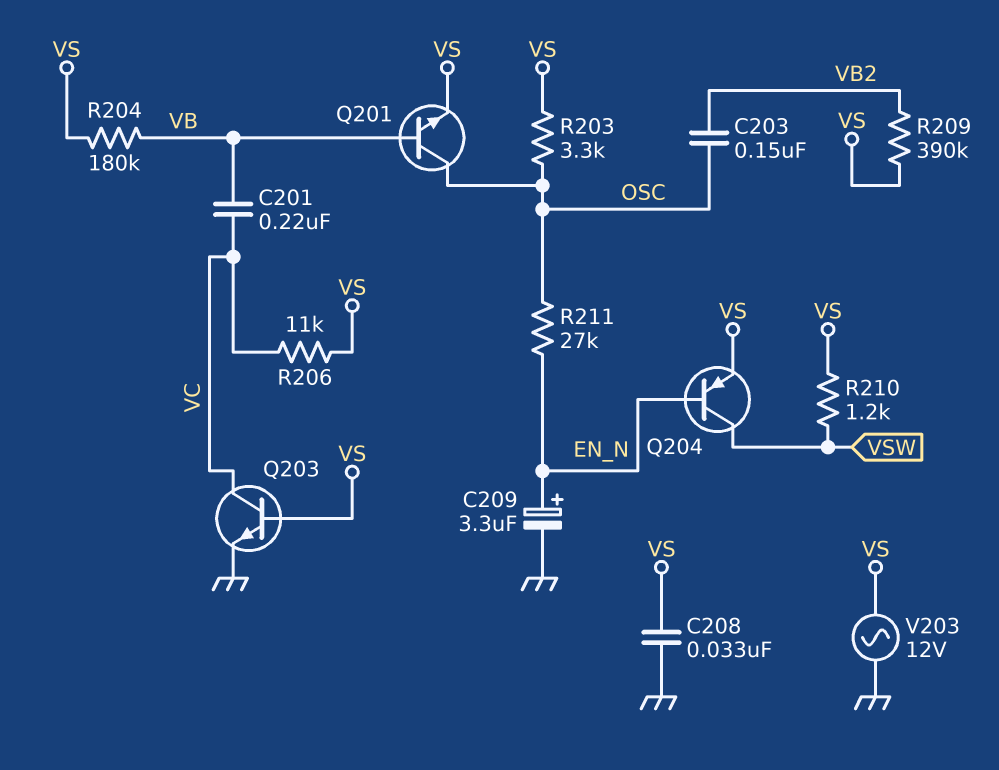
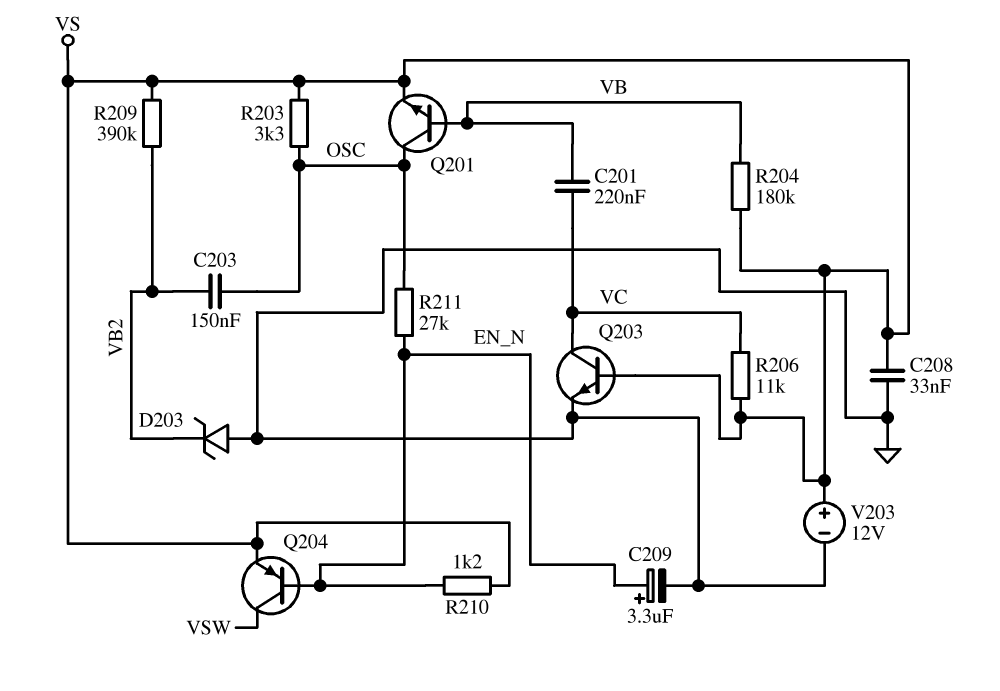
D203: none -> zener (A GND, K VB2)
R210: 1.2k (VS, VSW) -> 1.2k (EN_N, VS)
V203: AC 12V (GND, VS) -> 12V (plus VS, minus GND)

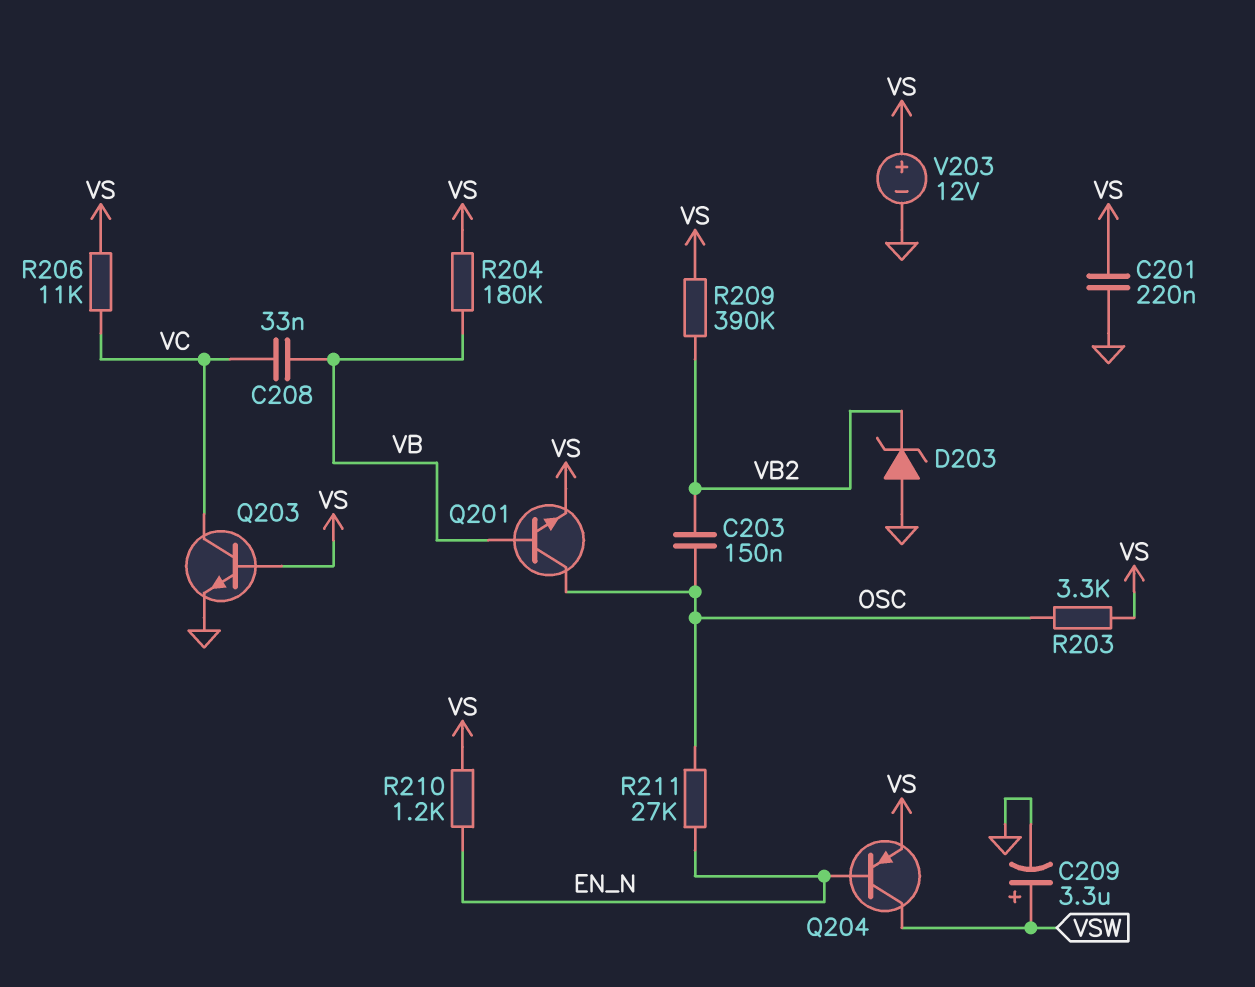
C201: 220nF (VB, VC) -> 220nF (GND, VS)
C208: 33nF (GND, VS) -> 33nF (VB, VC)
C209: 3.3uF (plus EN_N, minus GND) -> 3.3uF (plus VSW, minus GND)

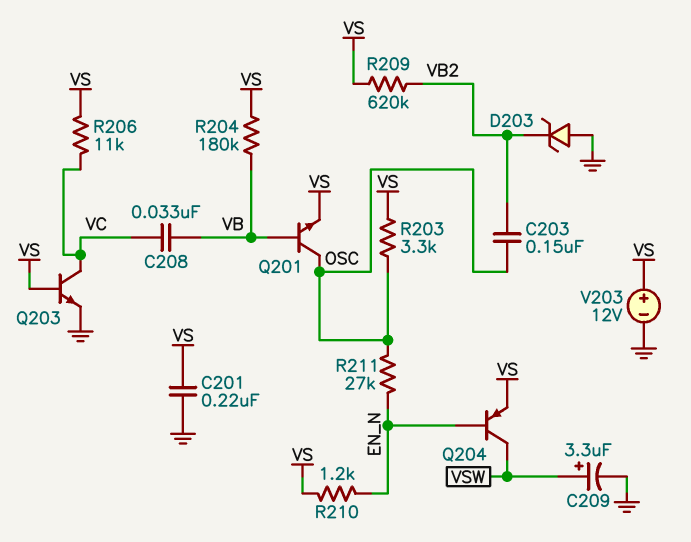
R209: 390k (VB2, VS) -> 620k (VB2, VS)

